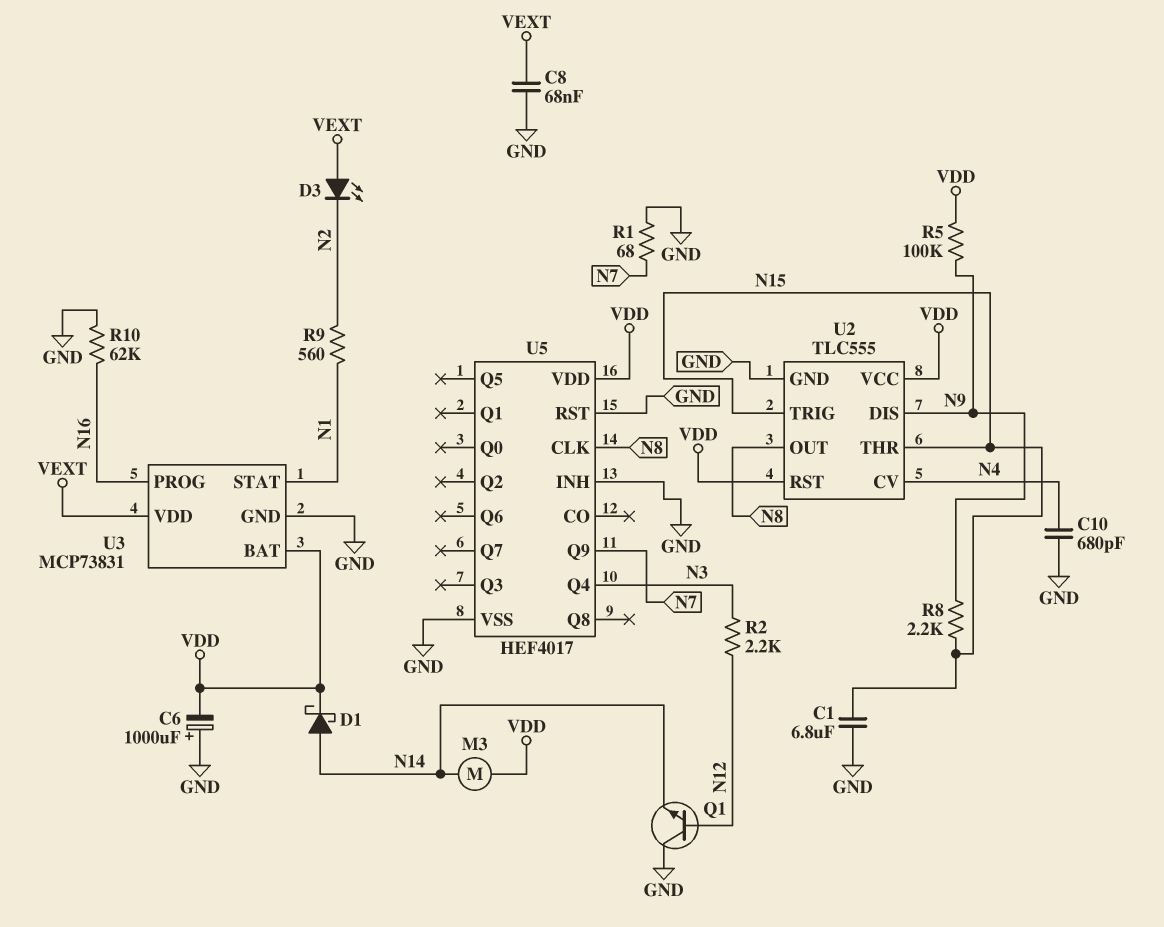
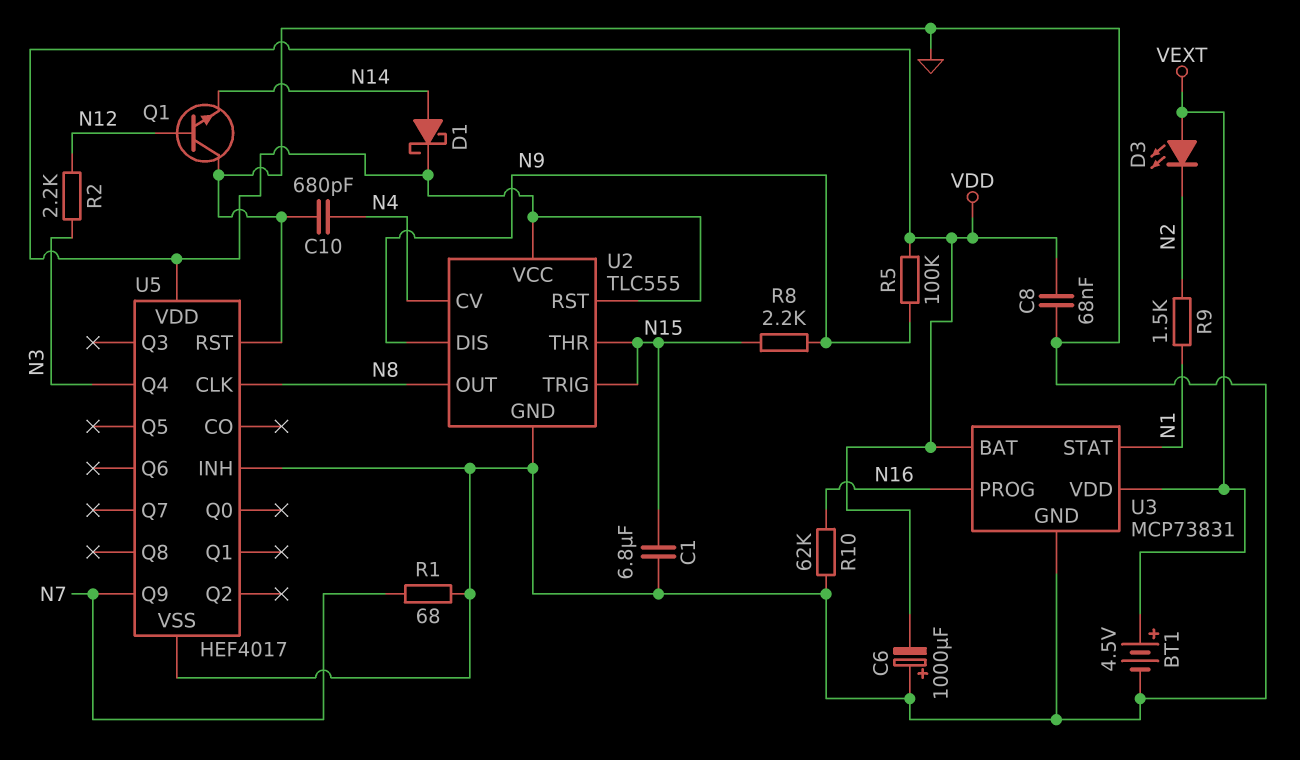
BT1: none -> 4.5V (plus VEXT, minus GND)
C8: 68nF (GND, VEXT) -> 68nF (GND, VDD)
M3: motor (N14, VDD) -> none
R9: 560 (N1, N2) -> 1.5k (N1, N2)

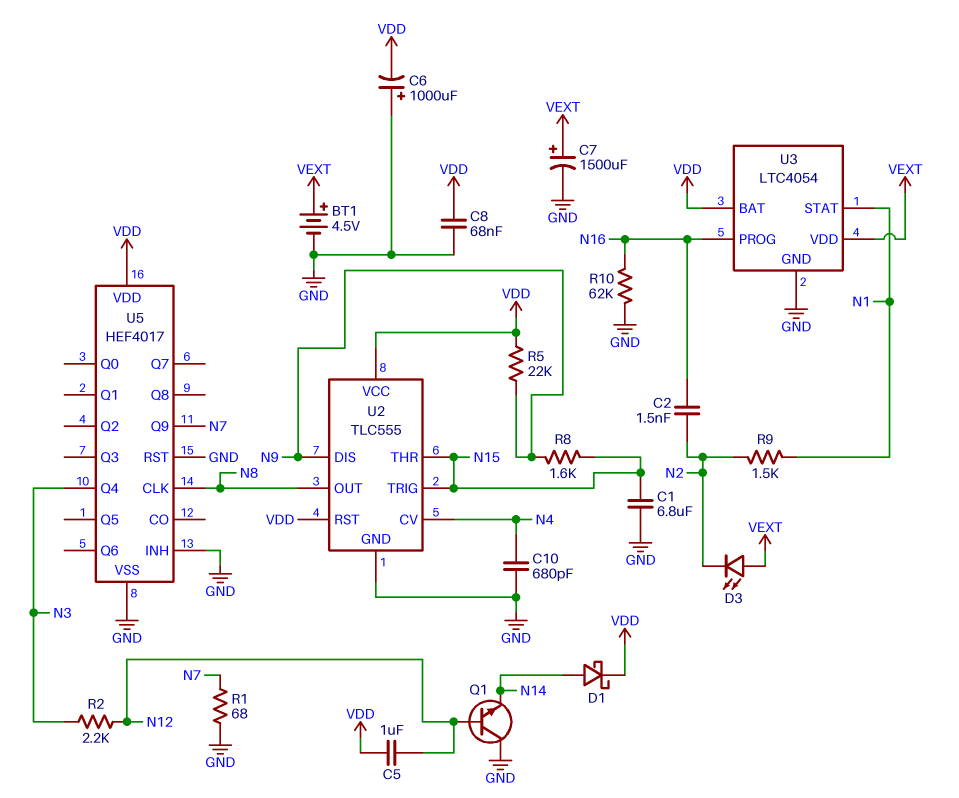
C2: none -> 1.5nF (N2, N16)
C5: none -> 1uF (N12, VDD)
C7: none -> 1500uF (plus VEXT, minus GND)
R5: 100k (N9, VDD) -> 22k (N9, VDD)
R8: 2.2k (N9, N15) -> 1.6k (N9, N15)
U3: MCP73831 -> LTC4054

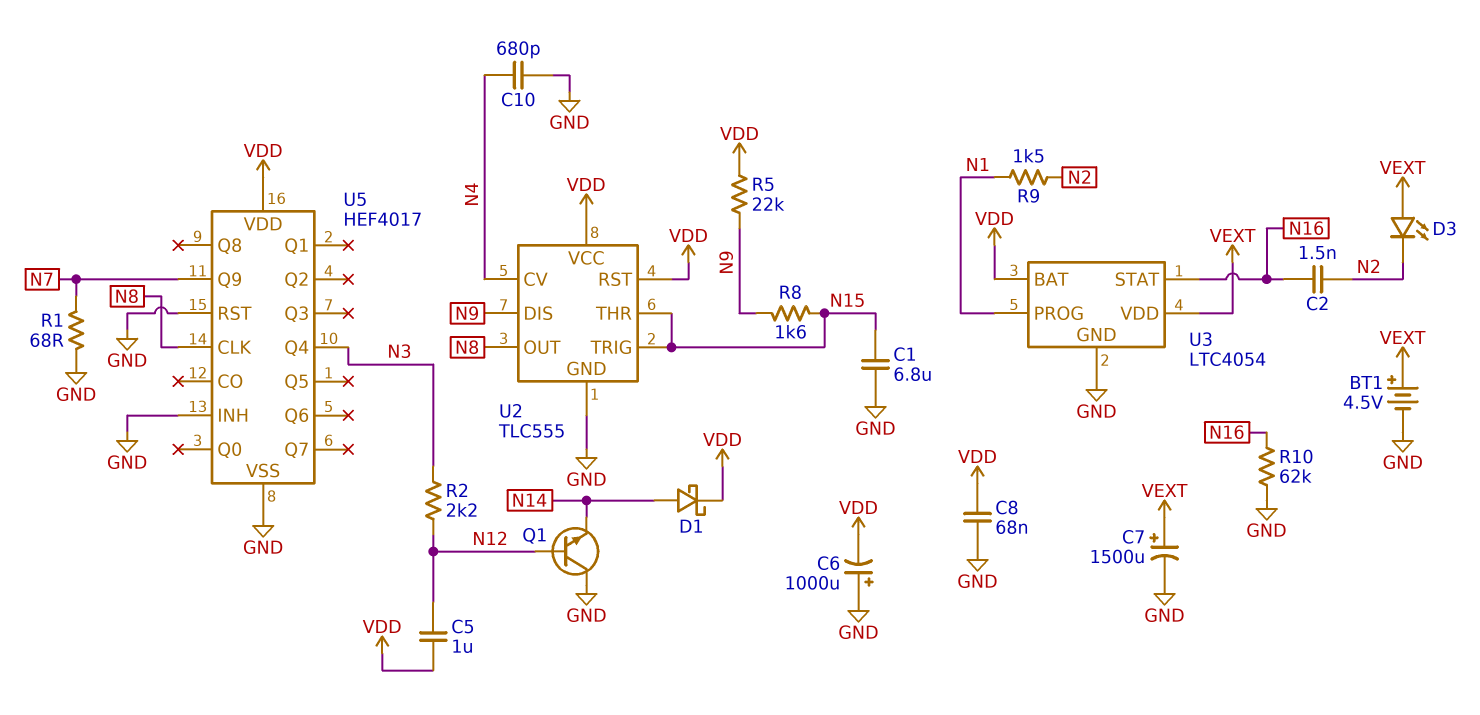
U3 pin PROG: N16 -> N1
U3 pin STAT: N1 -> N16

